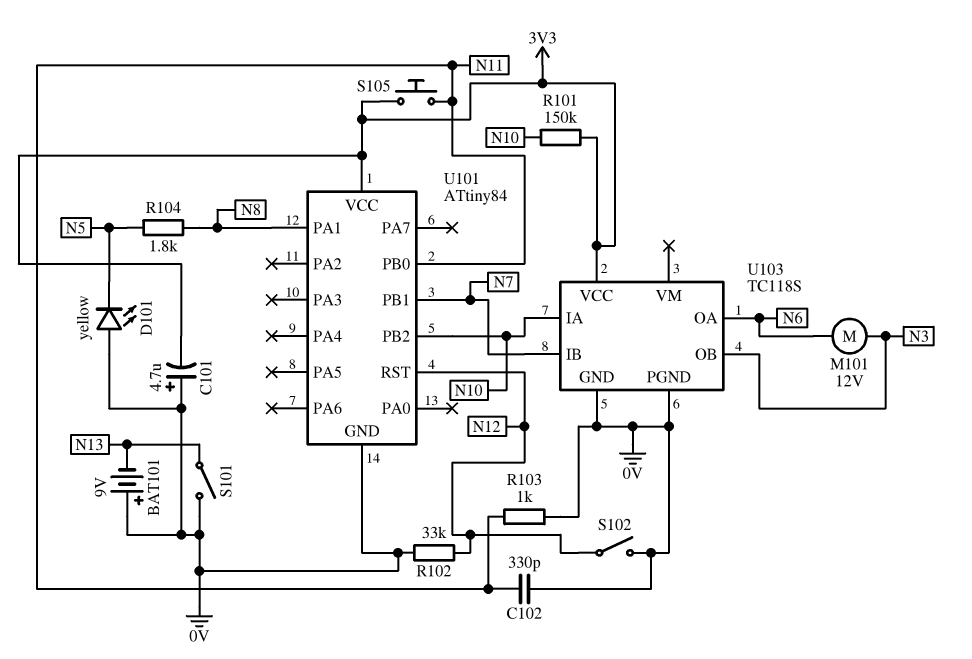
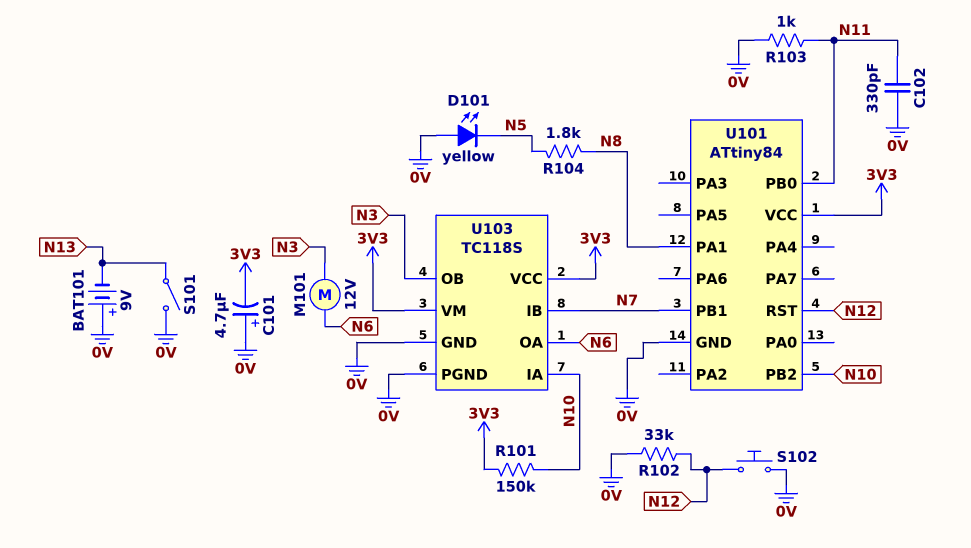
S102: switch (0V, N12) -> button (0V, N12)
S105: button (3V3, N11) -> none
U103 pin VM: none -> 3V3

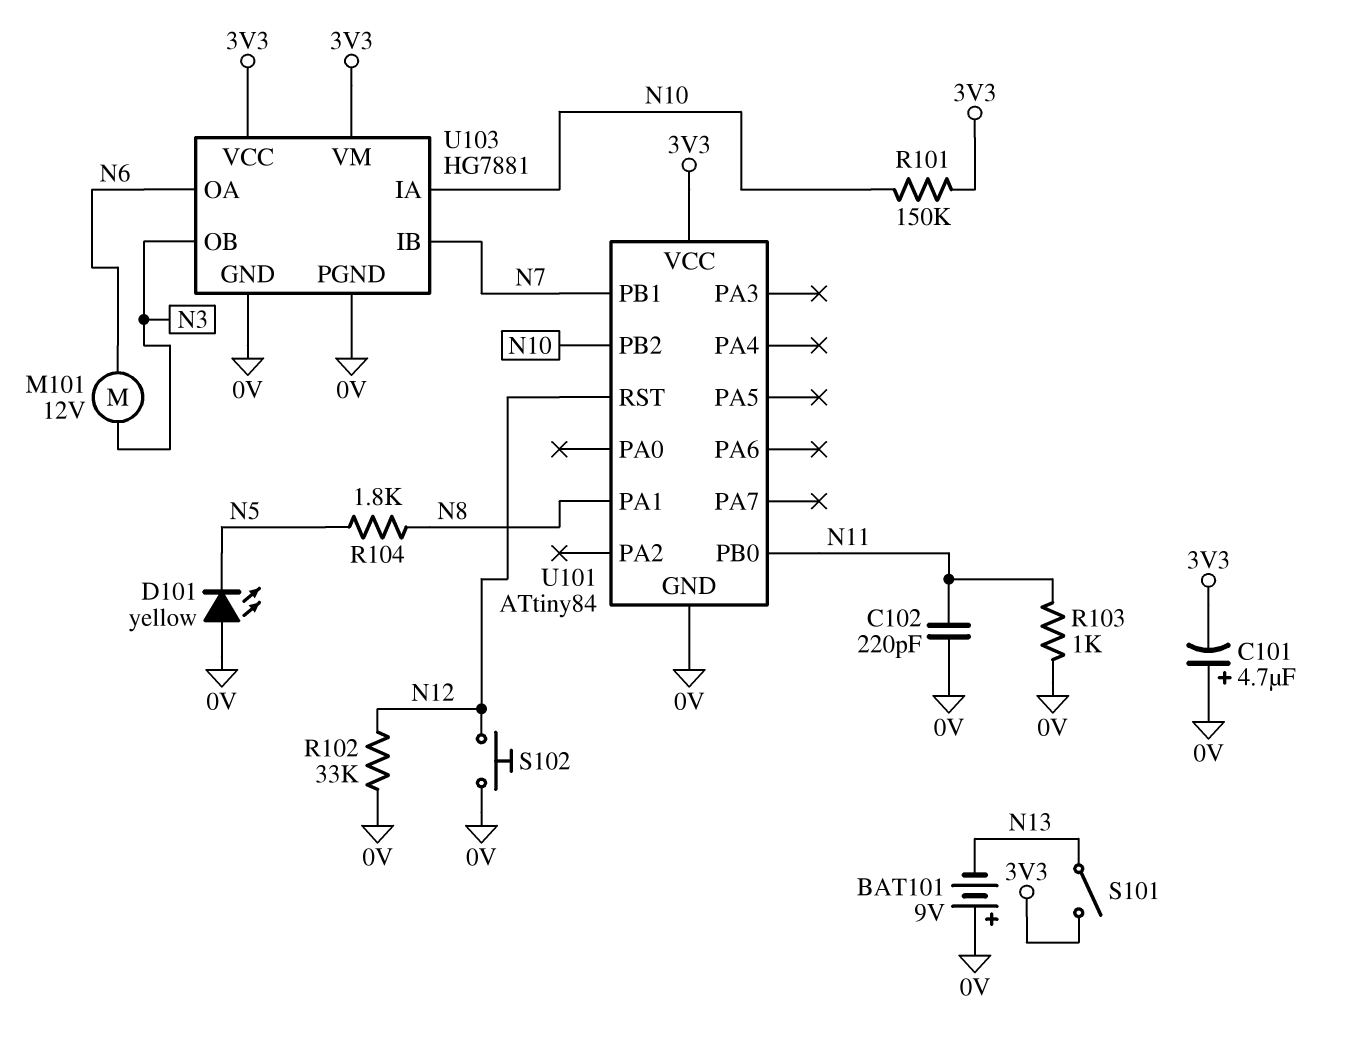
C102: 330pF (0V, N11) -> 220pF (0V, N11)
S101: switch (0V, N13) -> switch (3V3, N13)
U103: TC118S -> HG7881

